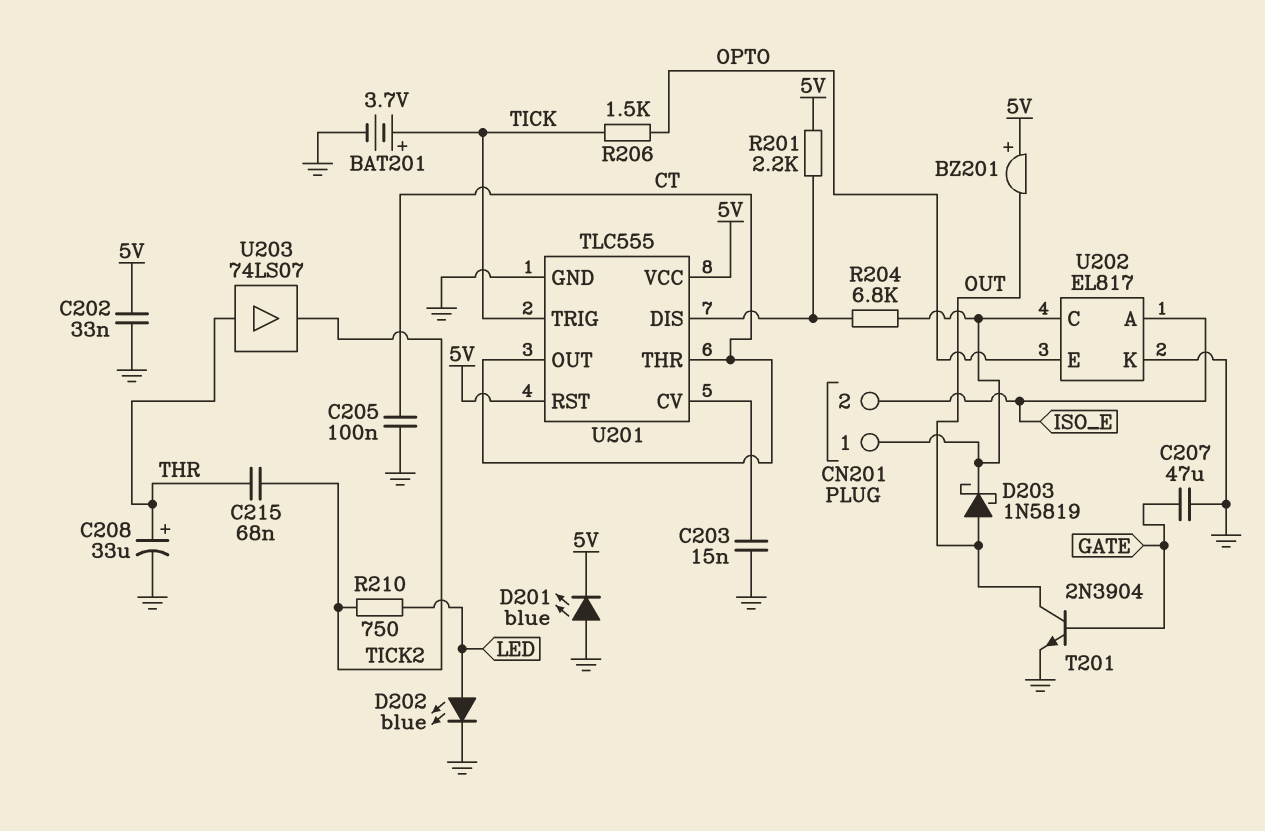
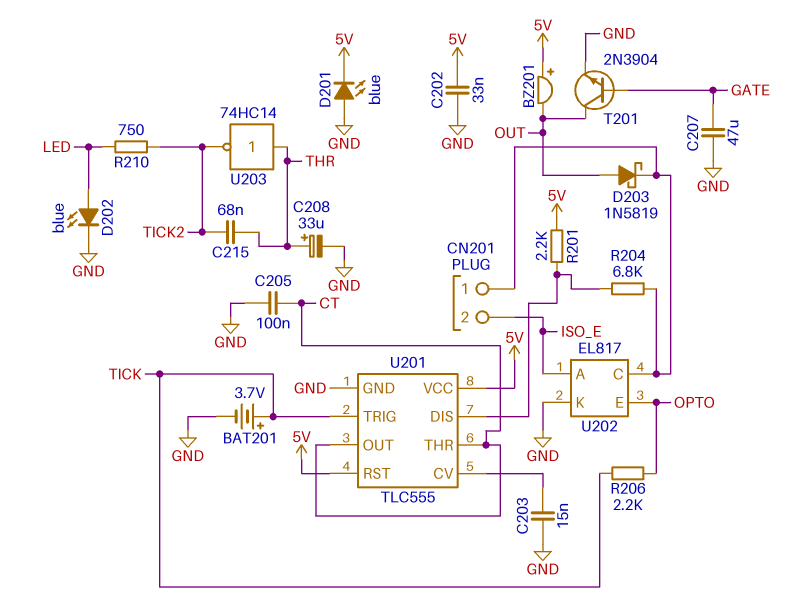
R206: 1.5k (OPTO, TICK) -> 2.2k (OPTO, TICK)
U203: buffer 74LS07 (in THR, out TICK2) -> NOT 74HC14 (in THR, out TICK2)

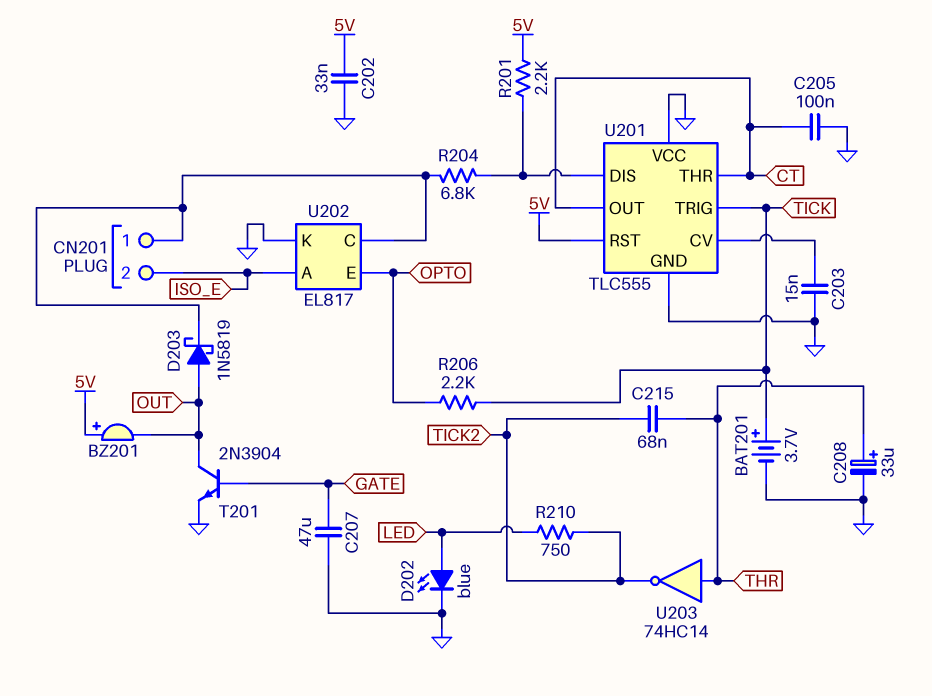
D201: LED blue (A GND, K 5V) -> none
U201 pin VCC: 5V -> GND

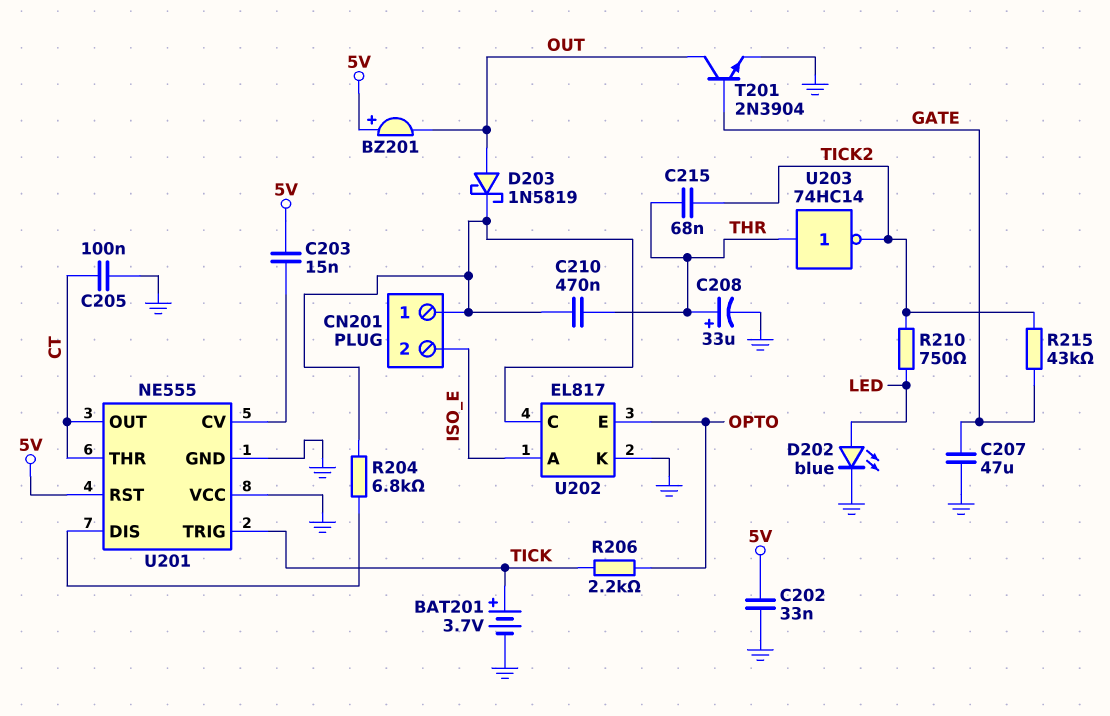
C203: 15nF (GND, U201/CV) -> 15nF (5V, U201/CV)
C210: none -> 470nF (CN201/1, THR)
R201: 2.2k (5V, U201/DIS) -> none
R215: none -> 43k (GATE, TICK2)
U201: TLC555 -> NE555

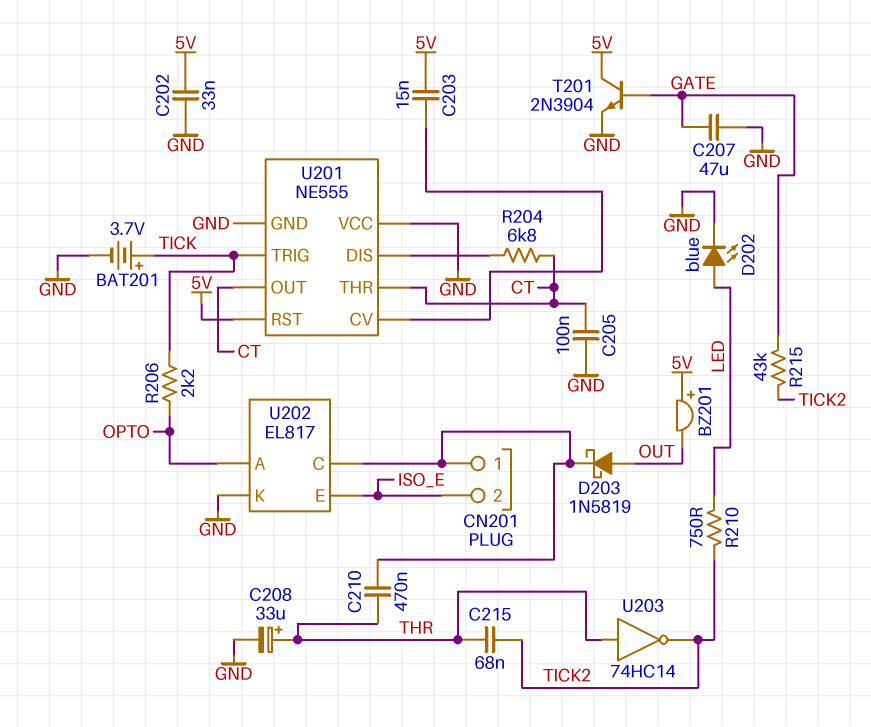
R204: 6.8k (CN201/1, U201/DIS) -> 6.8k (CT, U201/DIS)
T201: NPN 2N3904 (B GATE, C OUT, E GND) -> NPN 2N3904 (B GATE, C 5V, E GND)
U202 pin A: ISO_E -> OPTO
U202 pin E: OPTO -> ISO_E

